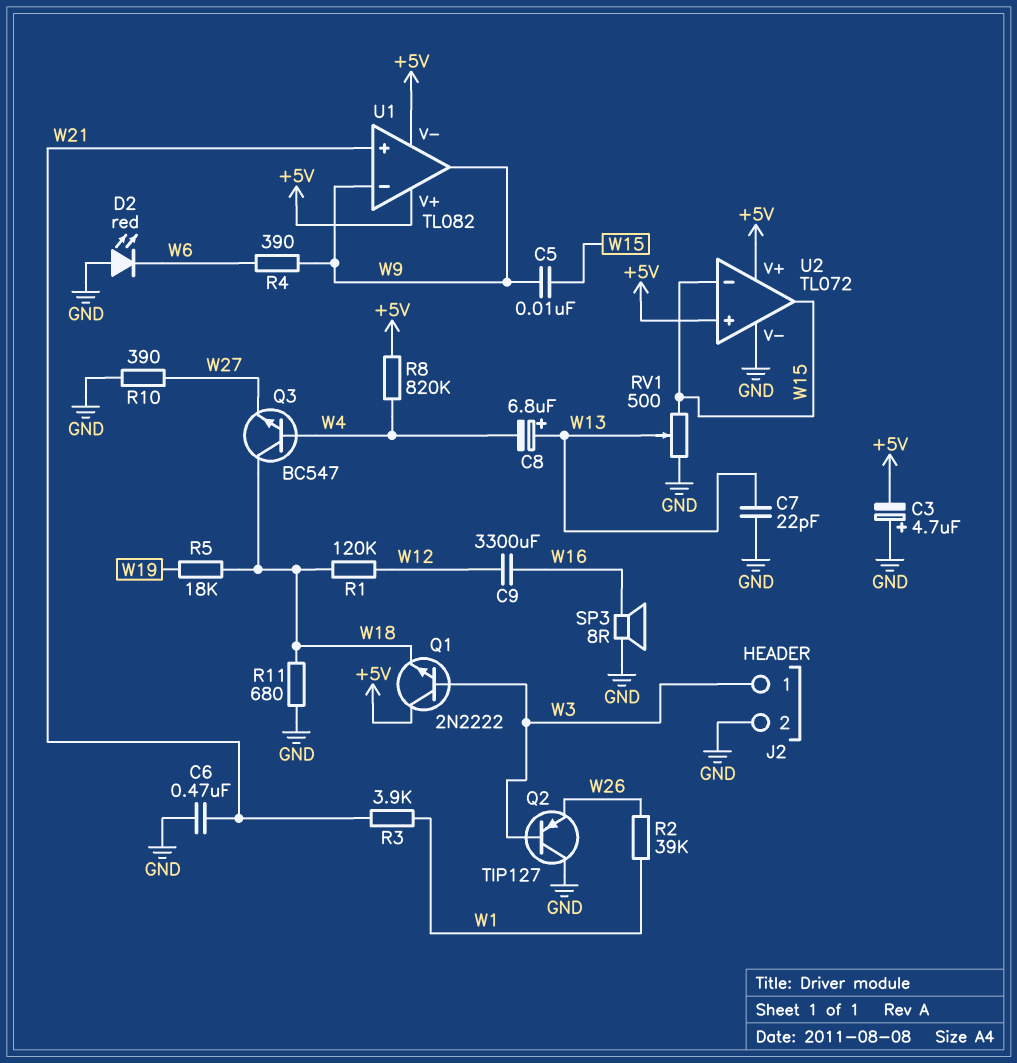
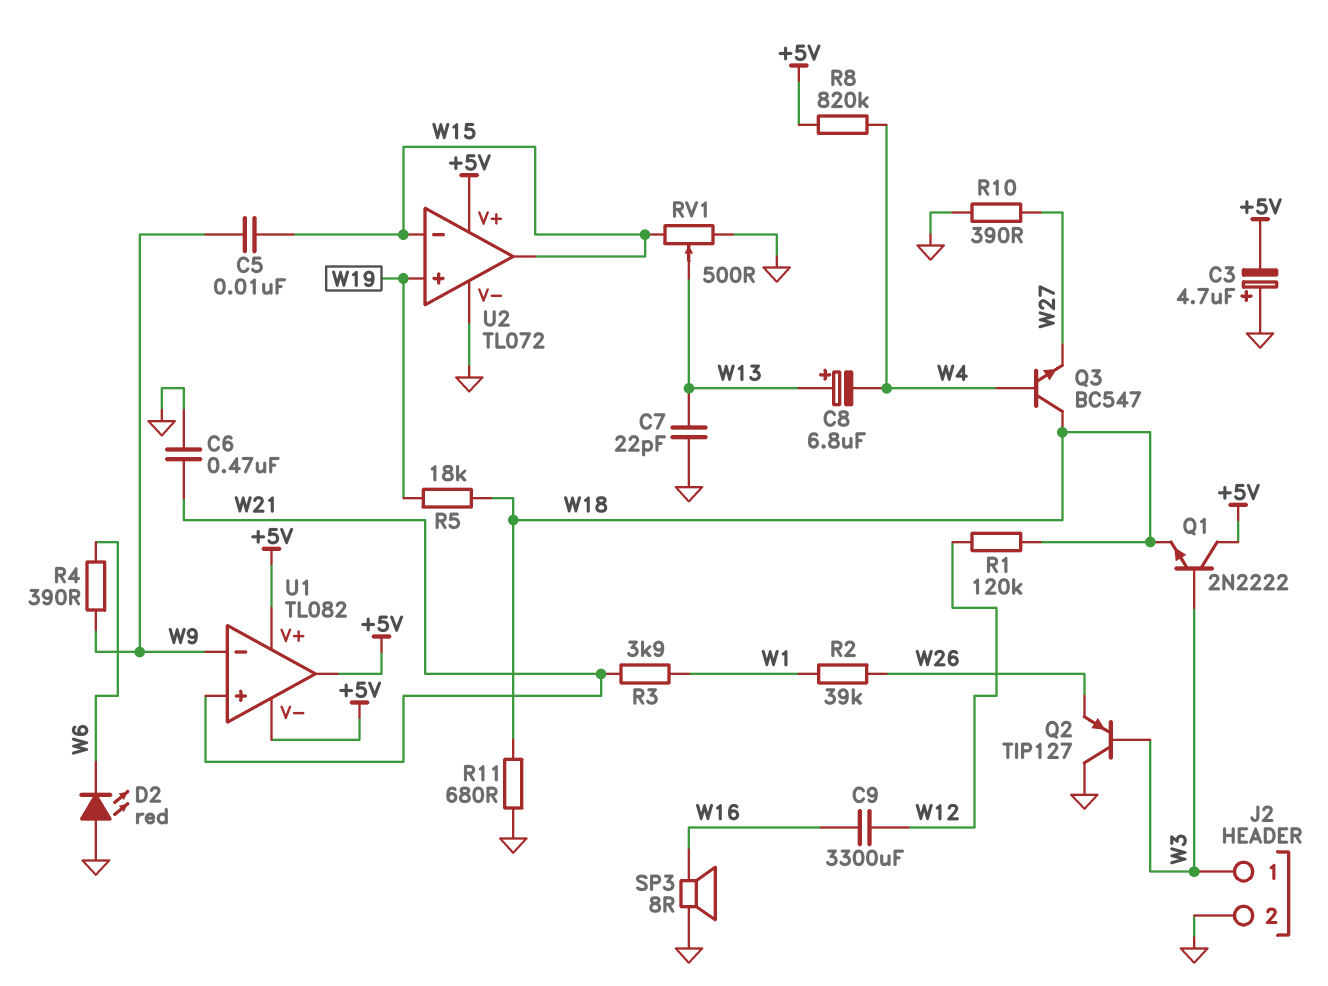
U1 pin out: W9 -> +5V
U2 pin in+: +5V -> W19

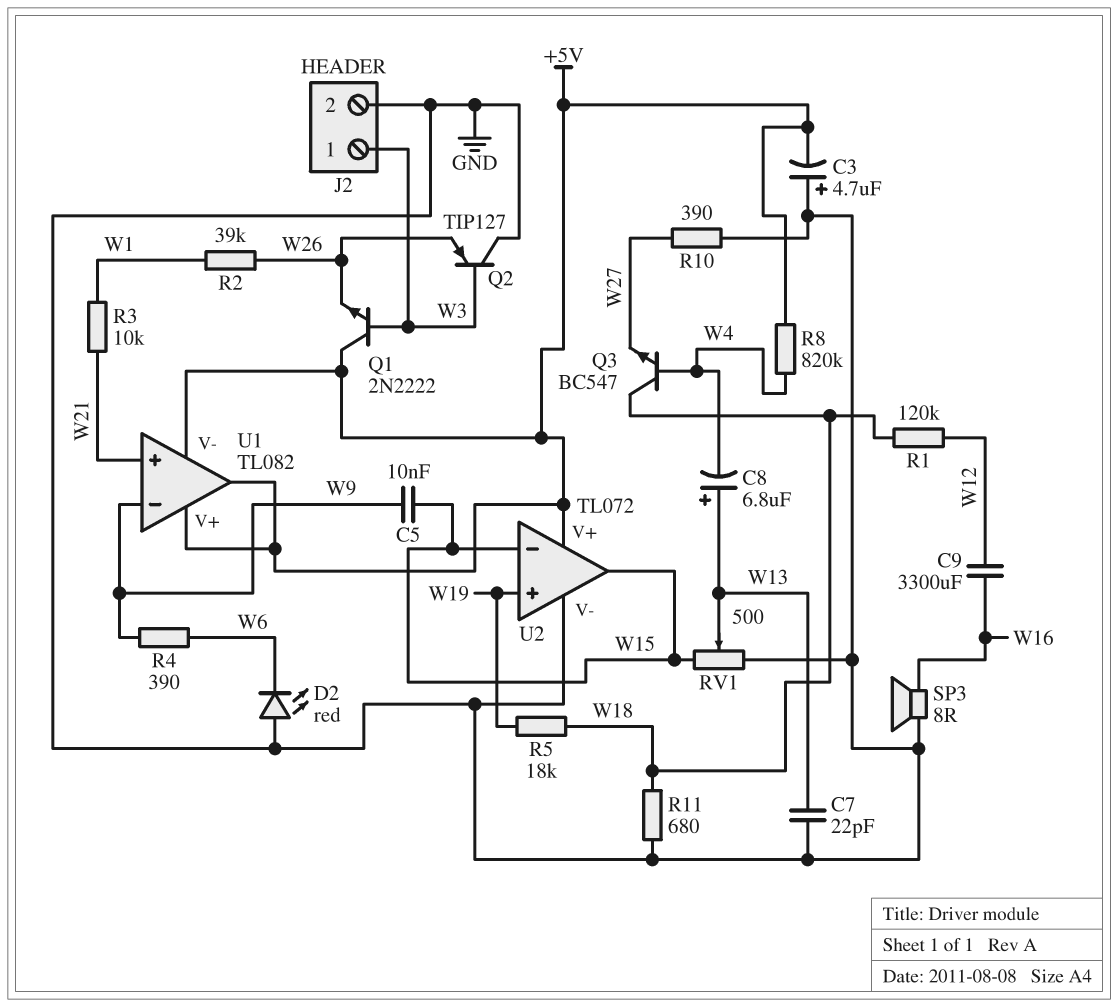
C6: 470nF (GND, W21) -> none
Q1: NPN 2N2222 (B W3, C +5V, E W18) -> NPN 2N2222 (B W3, C +5V, E W26)
R3: 3.9k (W1, W21) -> 10k (W1, W21)

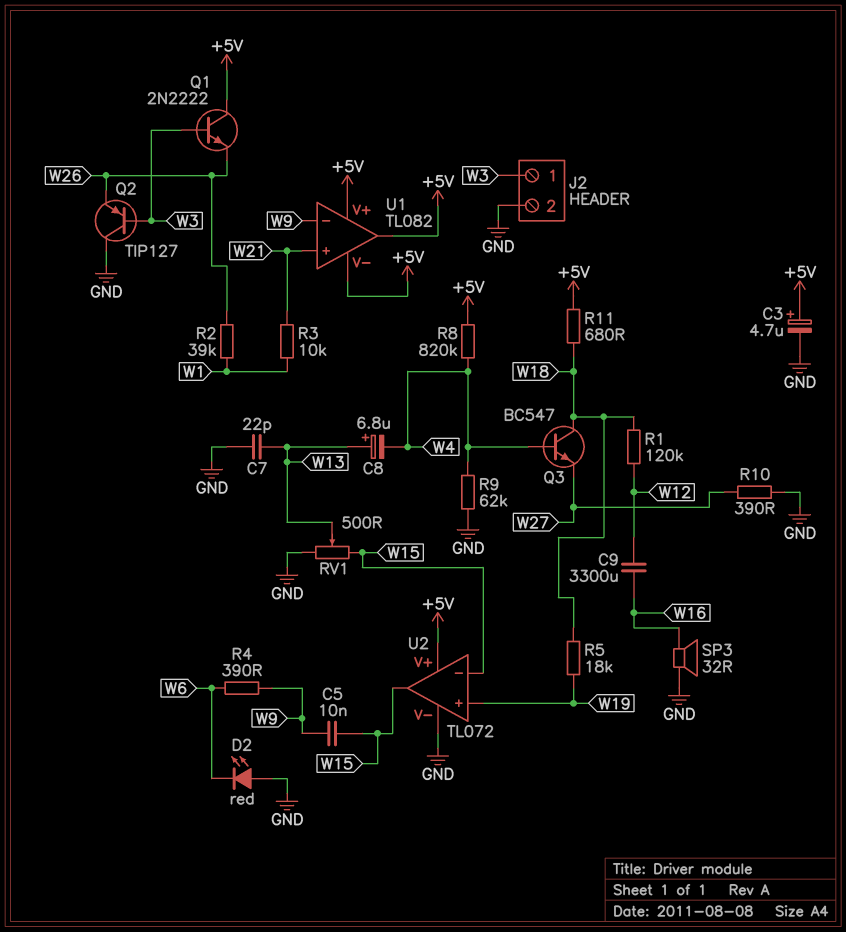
C3: 4.7uF (plus GND, minus +5V) -> 4.7uF (plus +5V, minus GND)
R9: none -> 62k (GND, W4)
R11: 680 (GND, W18) -> 680 (+5V, W18)
SP3: speaker 8R (GND, W16) -> speaker 32R (GND, W16)

